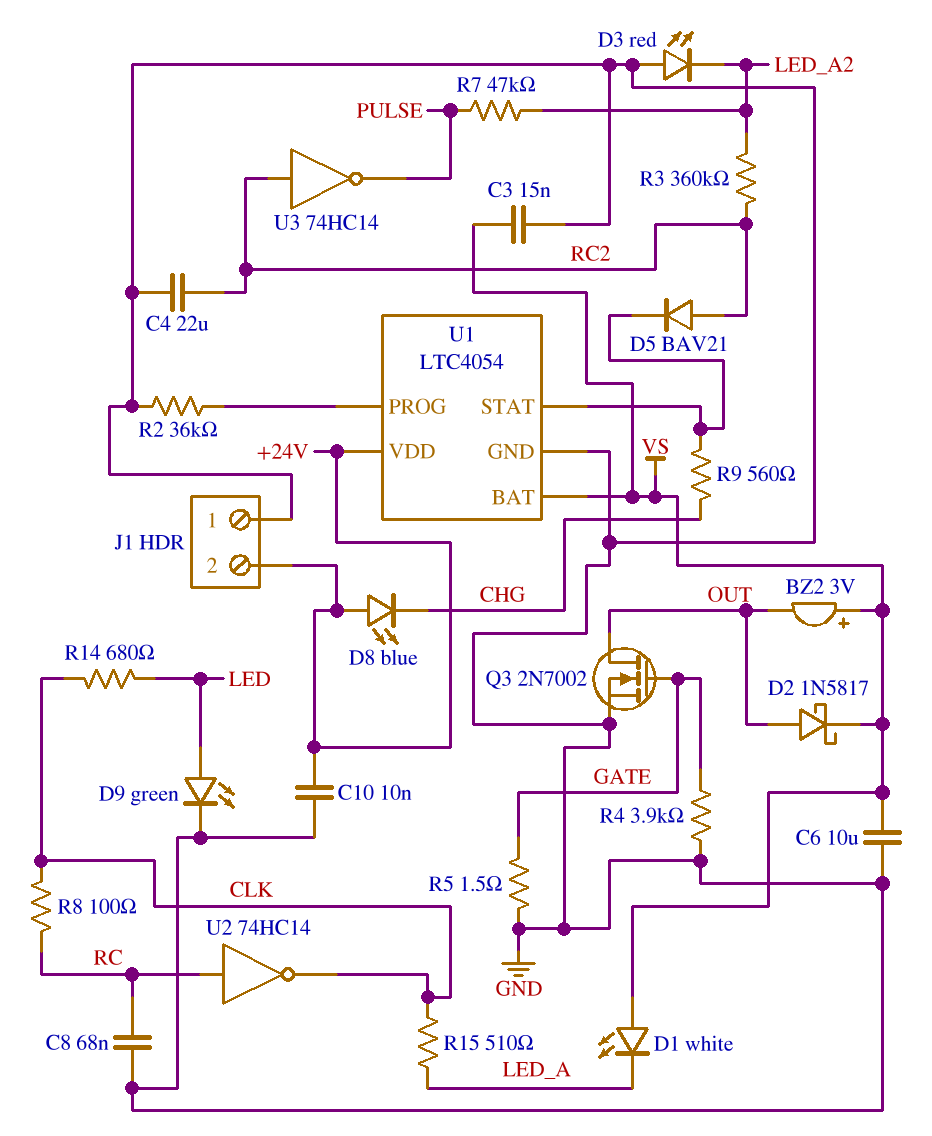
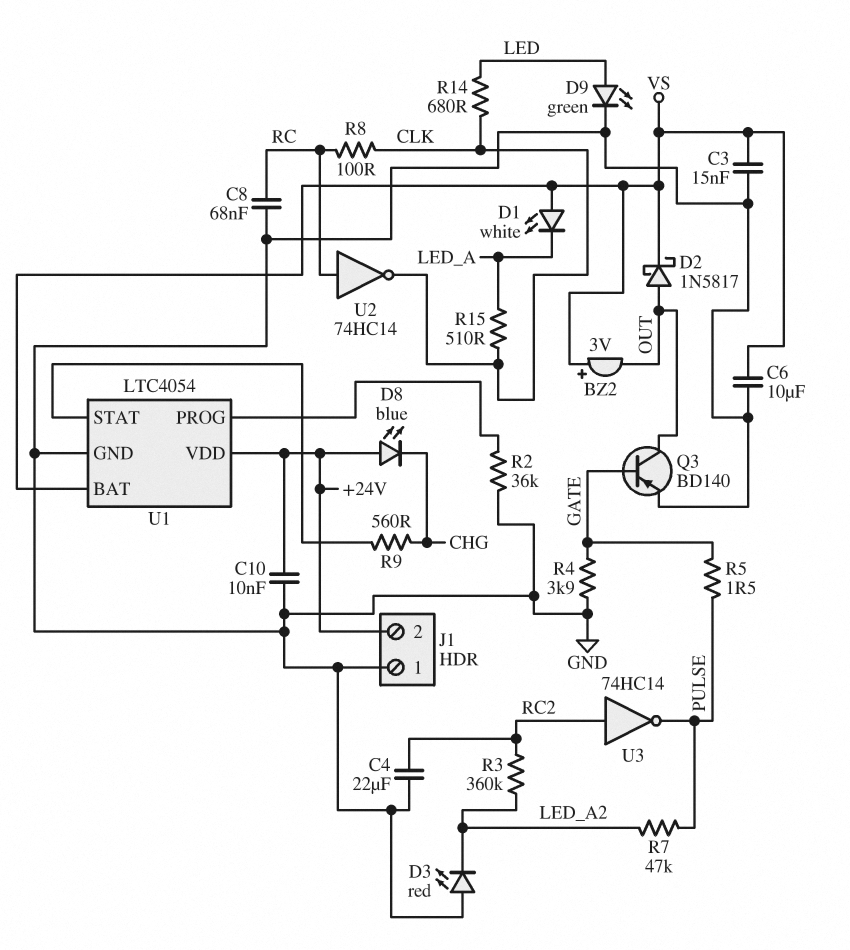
D5: diode BAV21 (A RC2, K U1/STAT) -> none
Q3: NMOS 2N7002 (G GATE, D OUT, S GND) -> PNP BD140 (B GATE, C OUT, E GND)
R5: 1.5 (GATE, GND) -> 1.5 (GATE, PULSE)

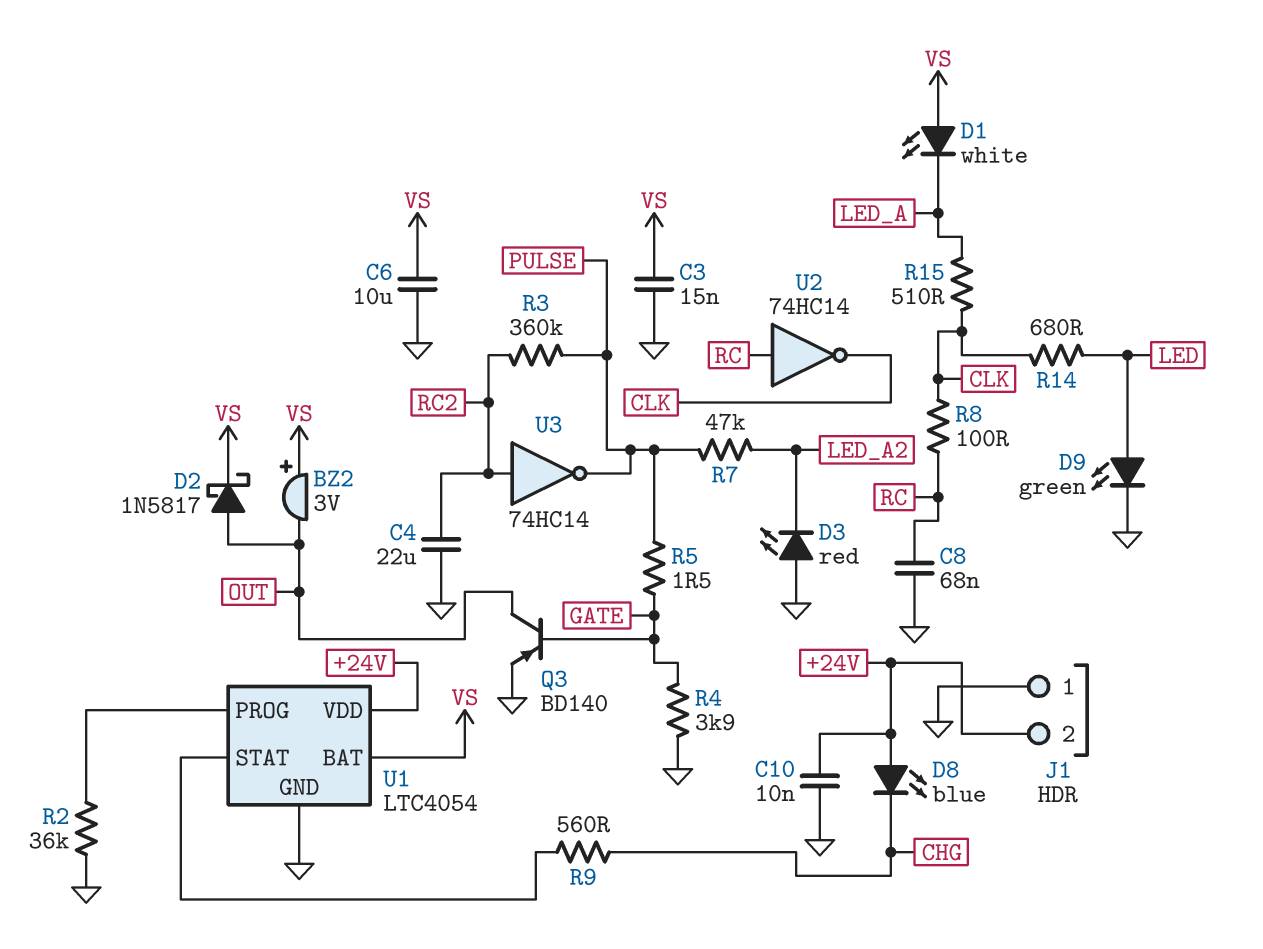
R3: 360k (LED_A2, RC2) -> 360k (PULSE, RC2)

